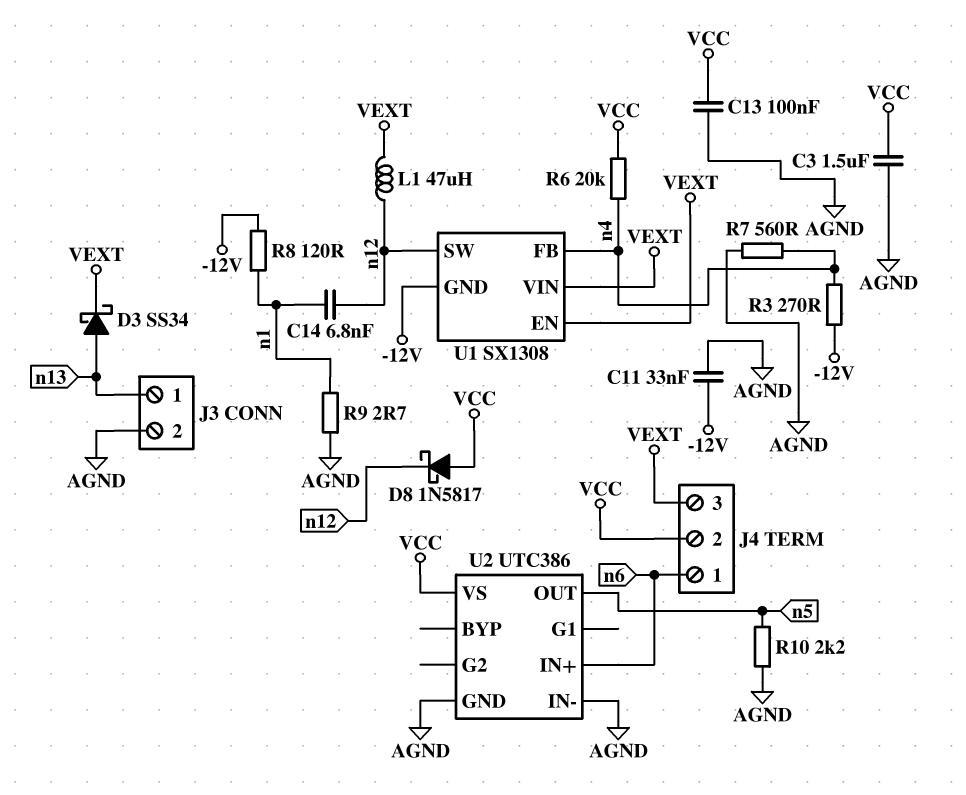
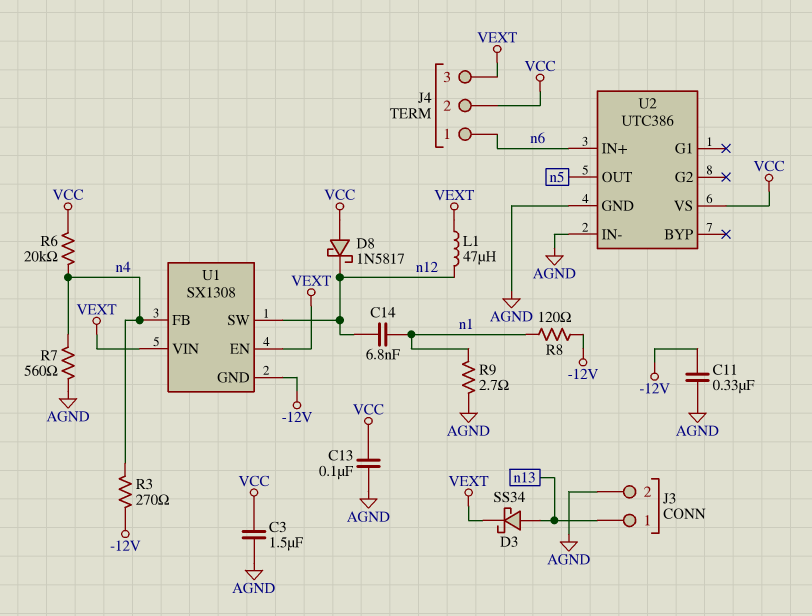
C11: 33nF (-12V, AGND) -> 330nF (-12V, AGND)
R10: 2.2k (AGND, n5) -> none

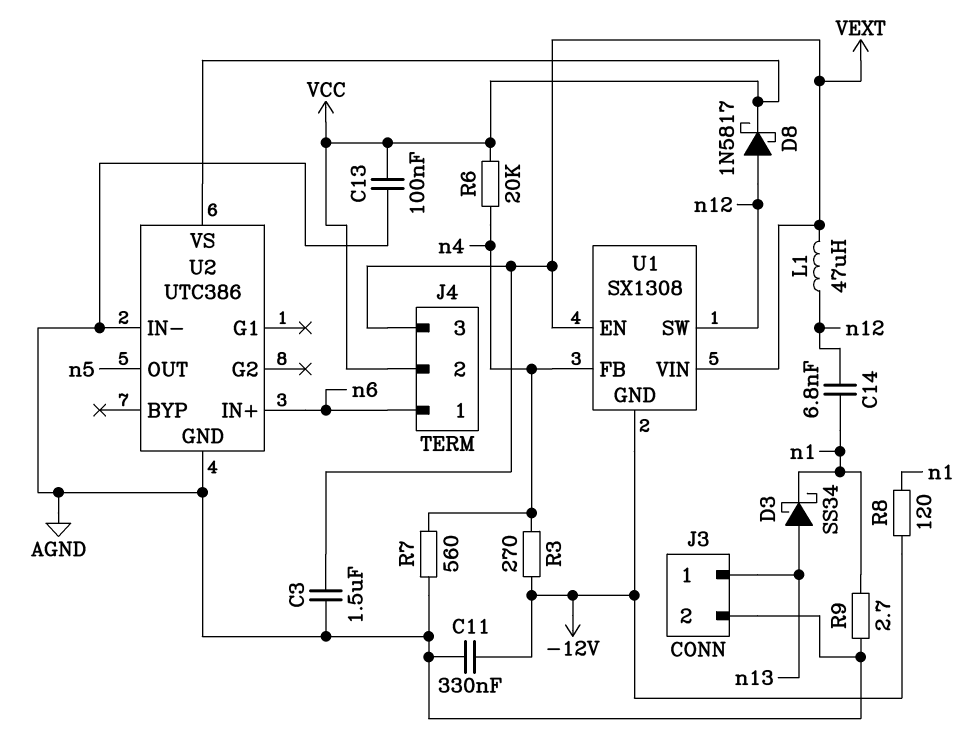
C3: 1.5uF (AGND, VCC) -> 1.5uF (AGND, VEXT)
D3: schottky SS34 (A n13, K VEXT) -> schottky SS34 (A n13, K n1)
D8: schottky 1N5817 (A VCC, K n12) -> schottky 1N5817 (A n12, K VCC)

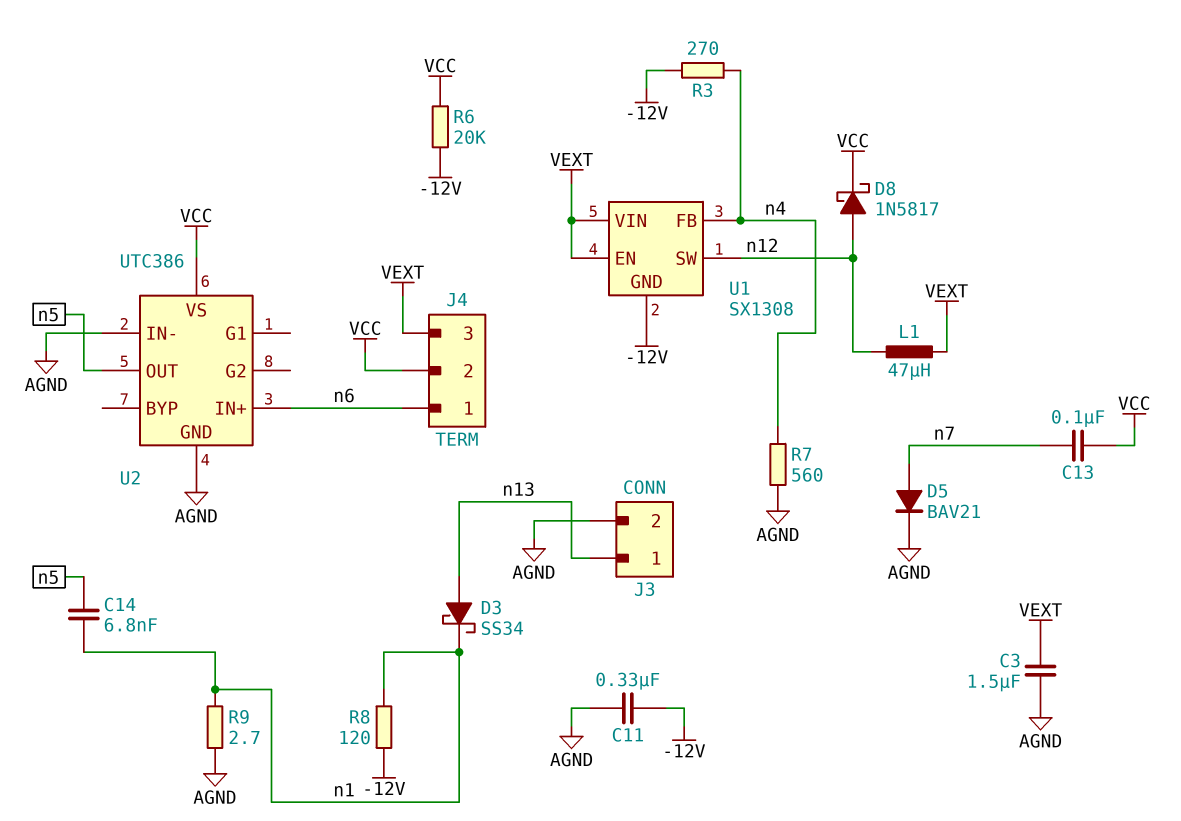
C13: 100nF (AGND, VCC) -> 100nF (VCC, n7)
C14: 6.8nF (n1, n12) -> 6.8nF (n1, n5)
D5: none -> diode BAV21 (A n7, K AGND)
R6: 20k (VCC, n4) -> 20k (-12V, VCC)

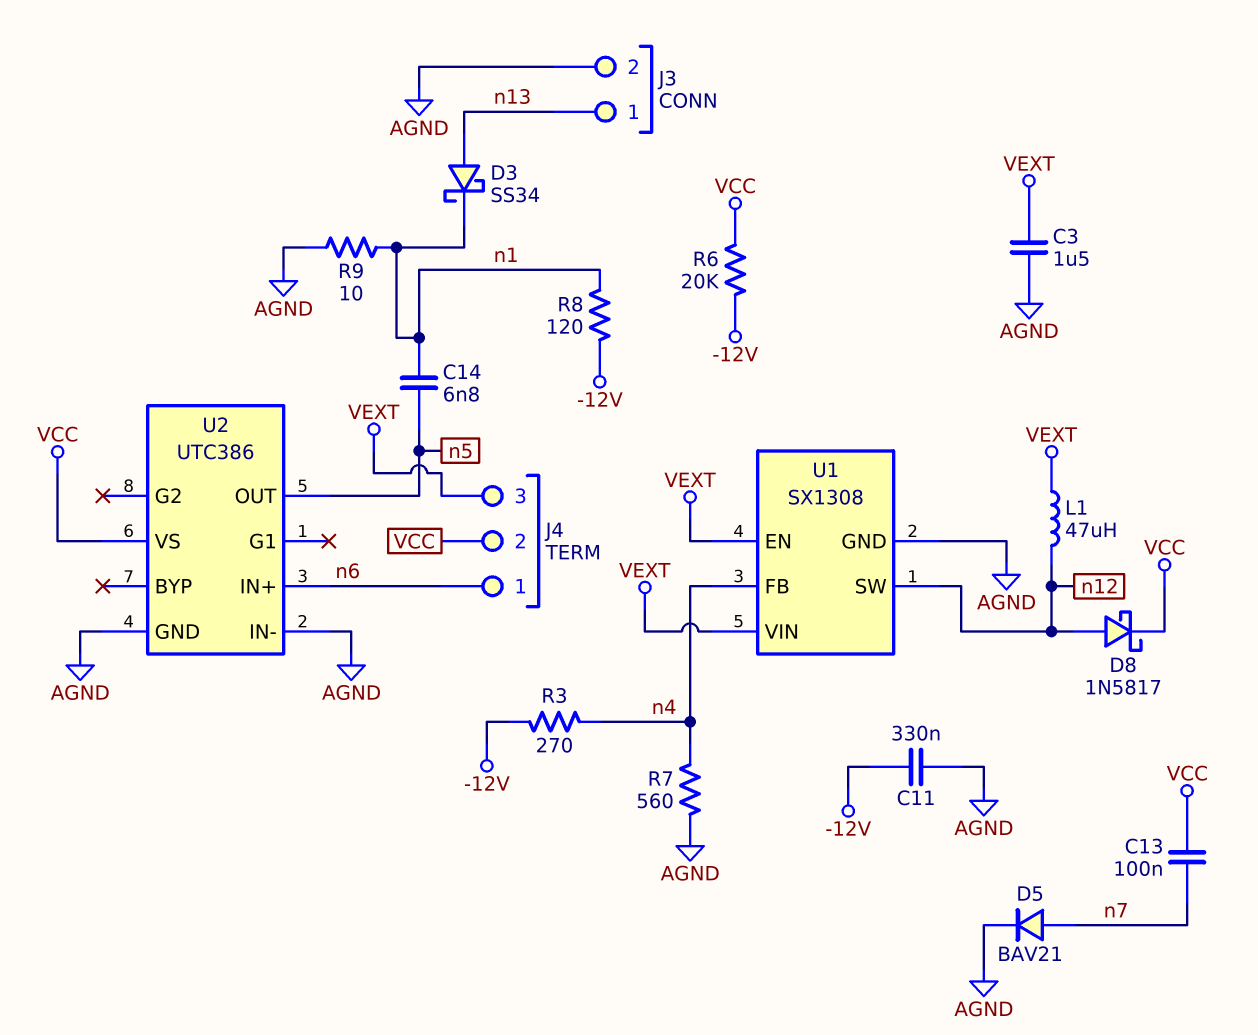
R9: 2.7 (AGND, n1) -> 10 (AGND, n1)
U1 pin GND: -12V -> AGND

